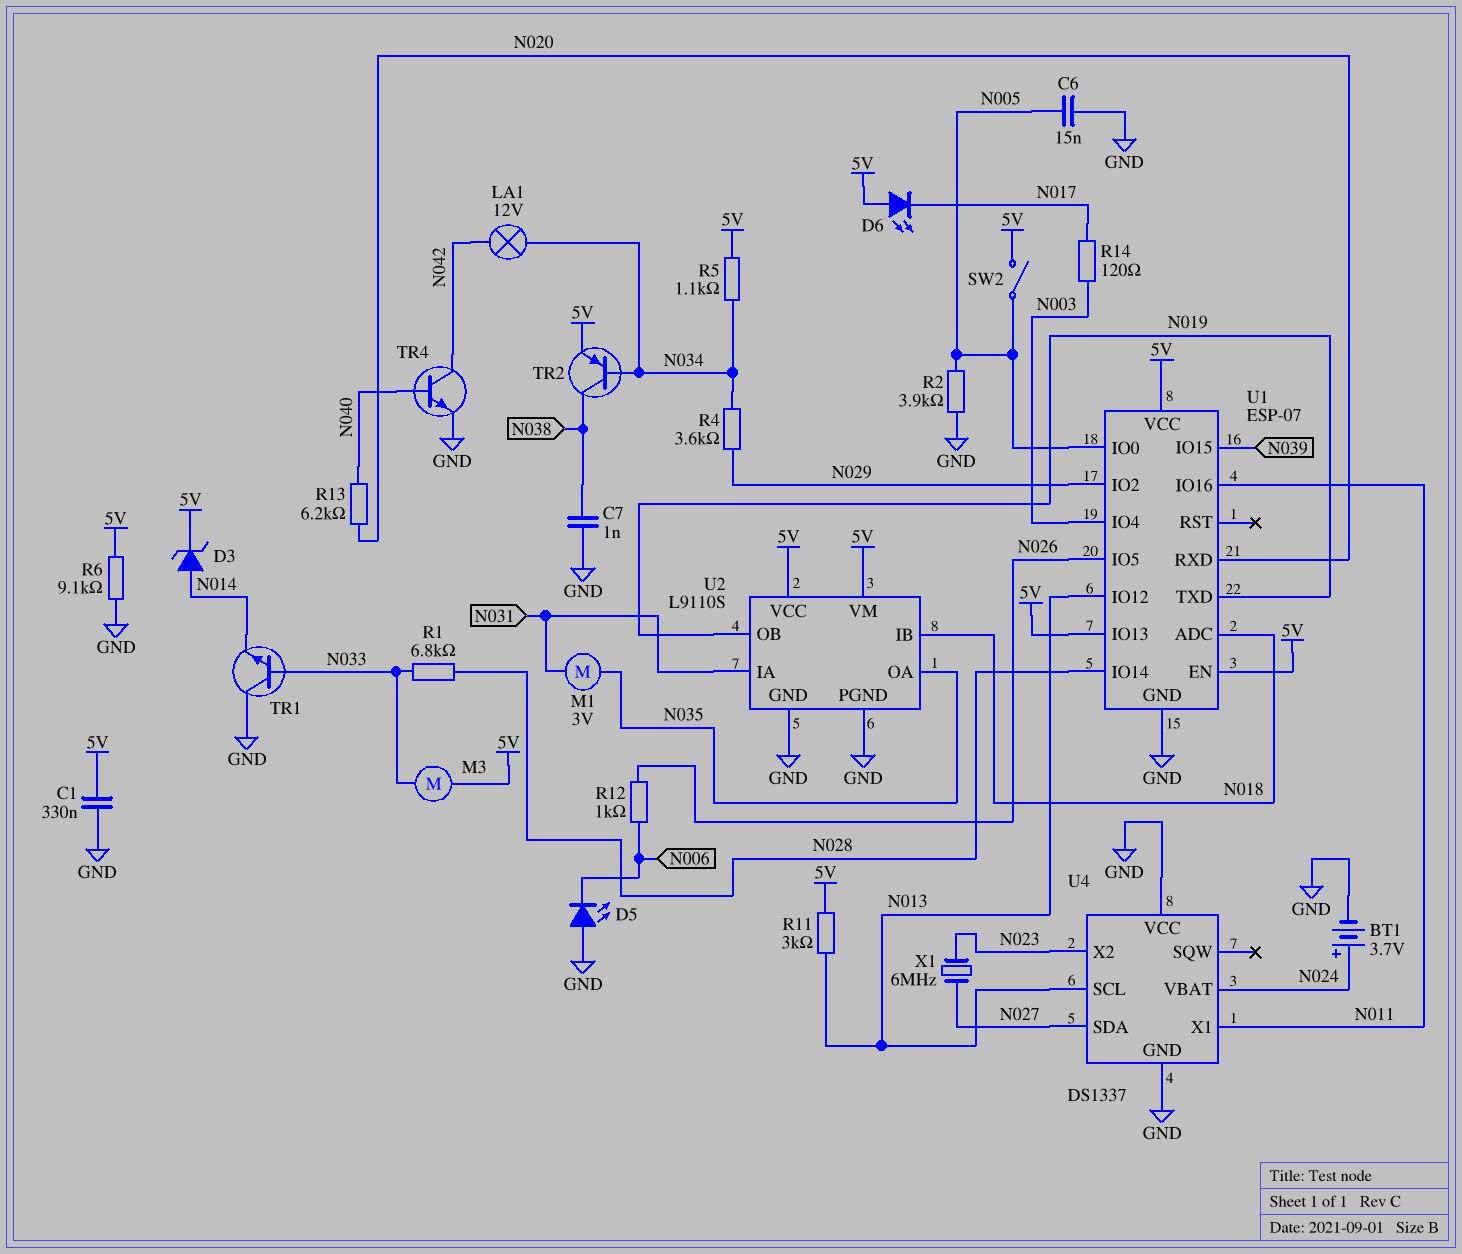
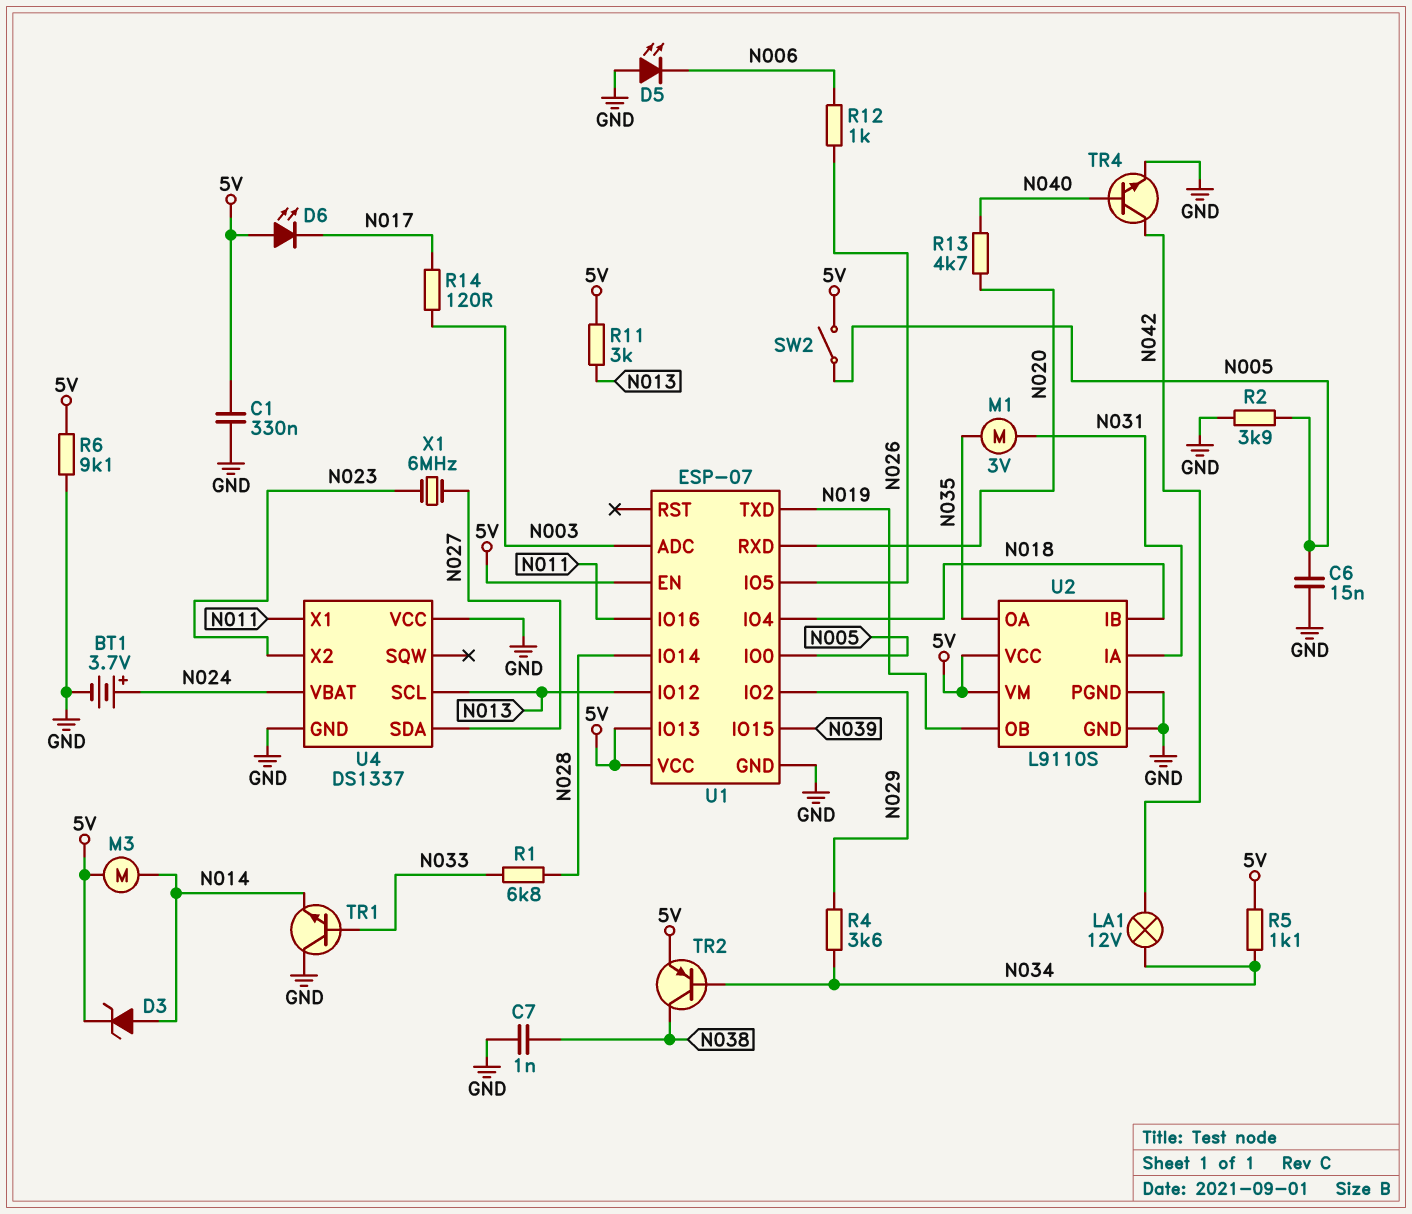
M3: motor (5V, N033) -> motor (5V, N014)
R13: 6.2k (N020, N040) -> 4.7k (N020, N040)
U1 pin ADC: N018 -> N003
U1 pin IO4: N003 -> N018

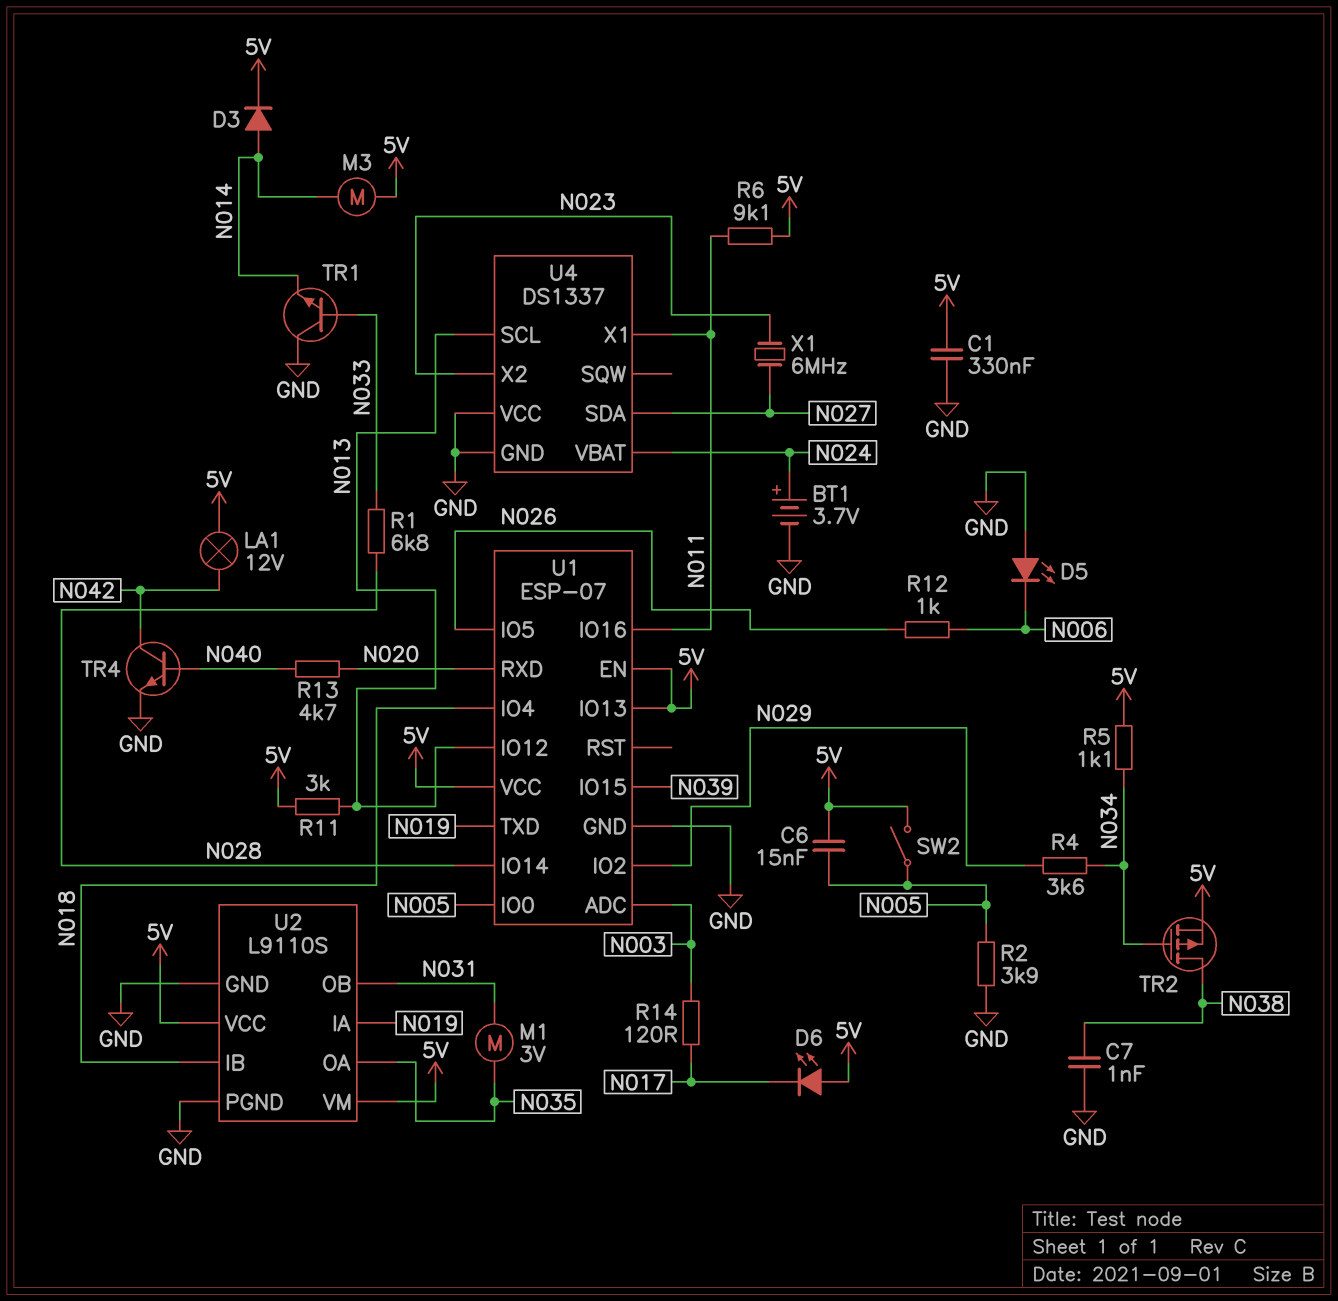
C6: 15nF (GND, N005) -> 15nF (5V, N005)
D3: zener (A N014, K 5V) -> diode (A N014, K 5V)
LA1: lamp 12V (N034, N042) -> lamp 12V (5V, N042)
R6: 9.1k (5V, GND) -> 9.1k (5V, N011)
TR2: PNP (B N034, C N038, E 5V) -> PMOS (G N034, D N038, S 5V)
U2 pin IA: N031 -> N019
U2 pin OB: N019 -> N031

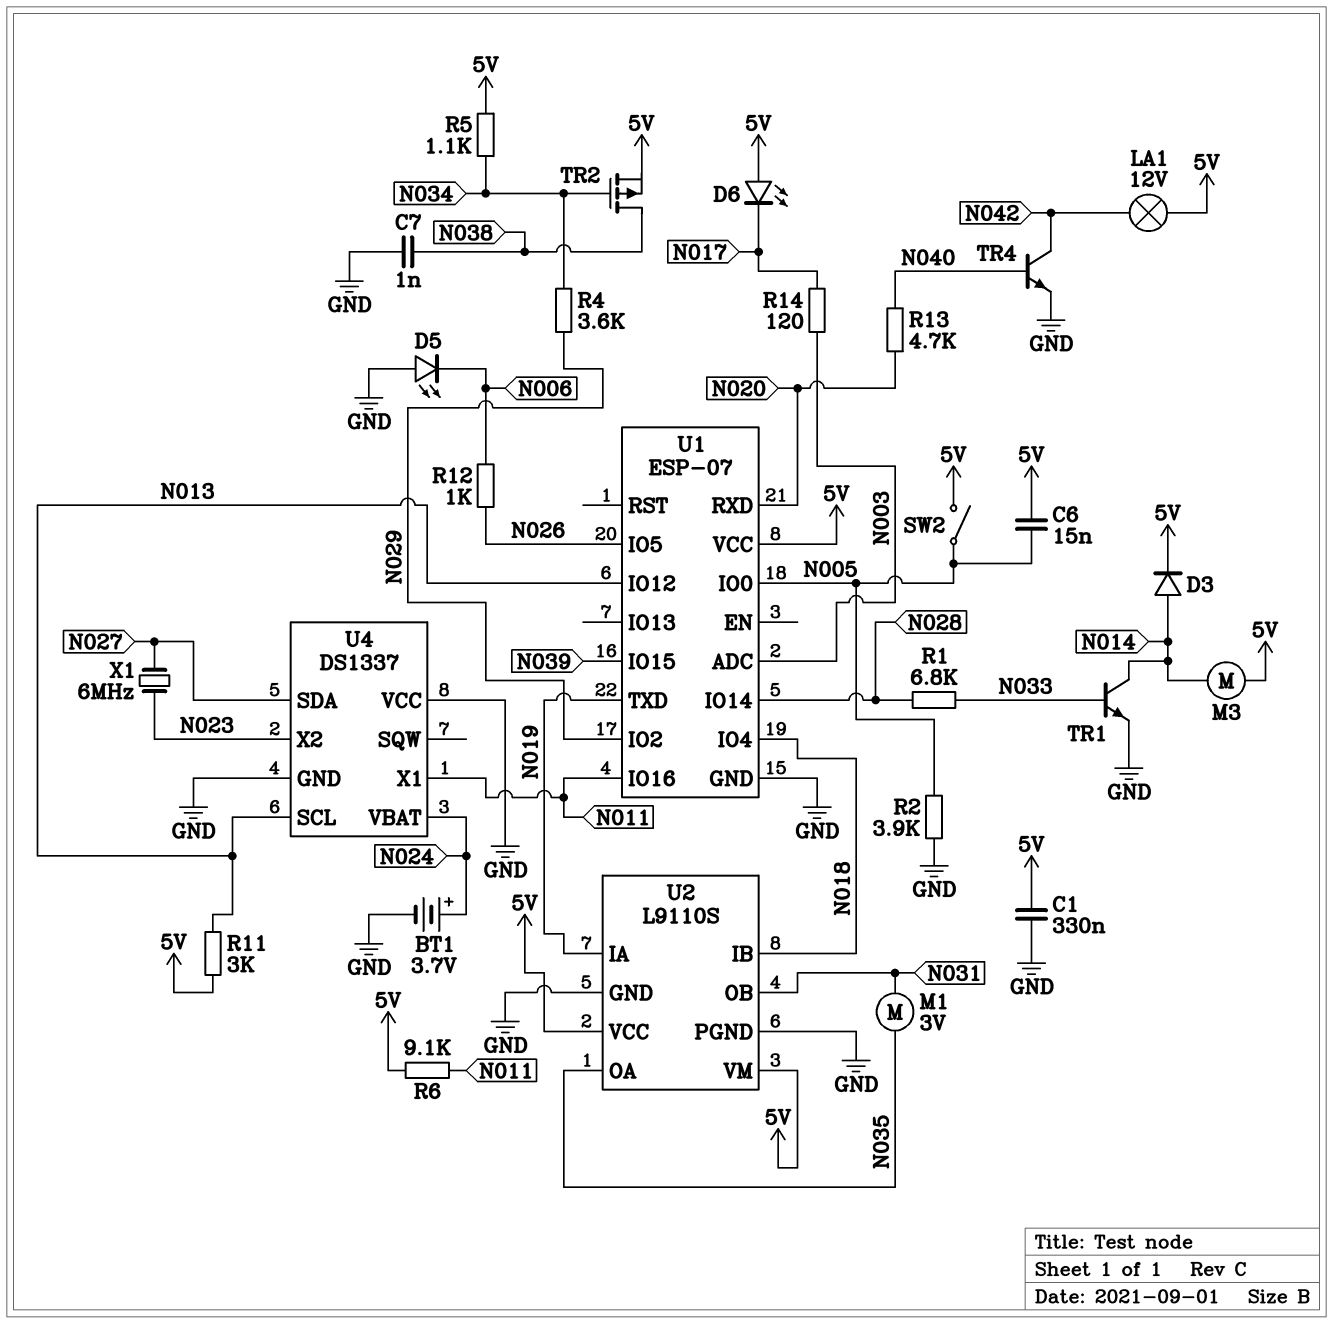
TR1: NPN (B N033, C GND, E N014) -> NPN (B N033, C N014, E GND)
U1 pin EN: 5V -> none
U1 pin IO13: 5V -> none

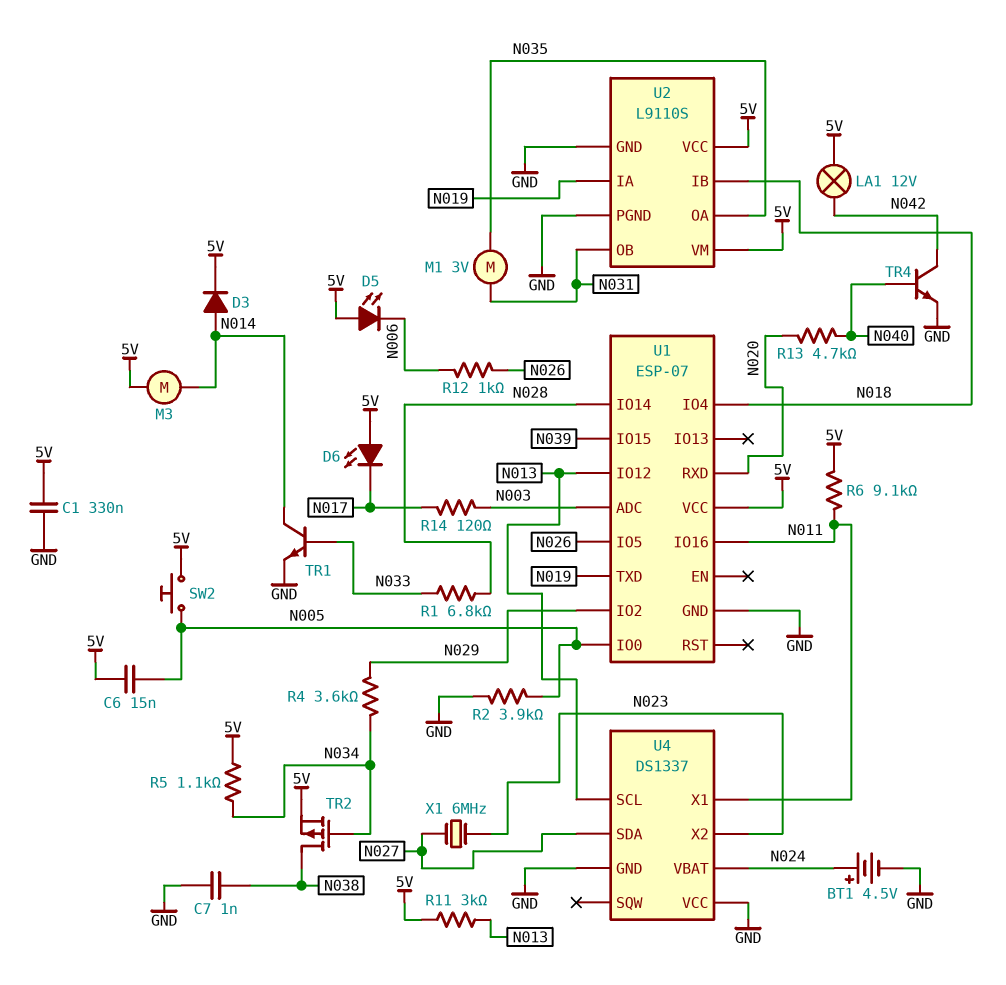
BT1: 3.7V (plus N024, minus GND) -> 4.5V (plus N024, minus GND)
D5: LED (A GND, K N006) -> LED (A 5V, K N006)
SW2: switch (5V, N005) -> button (5V, N005)

